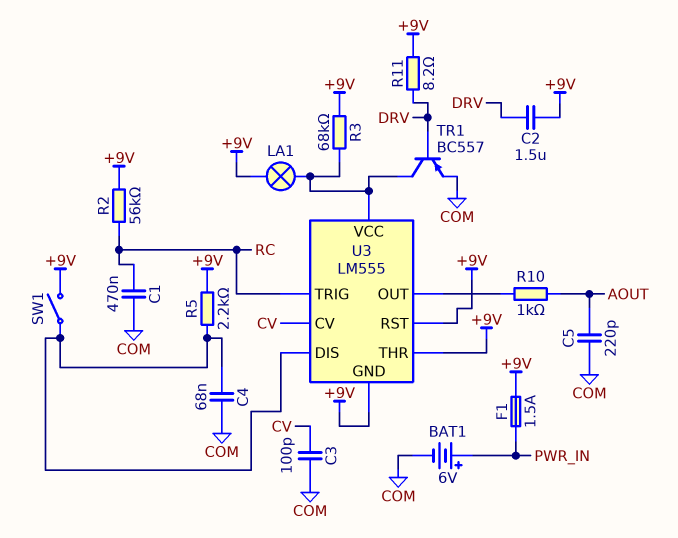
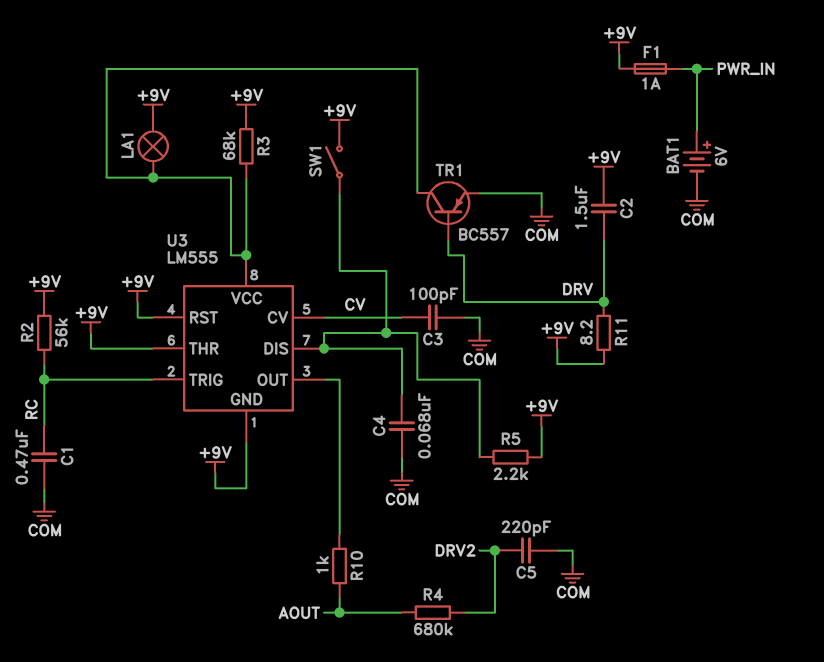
C5: 220pF (AOUT, COM) -> 220pF (COM, DRV2)
F1: 1.5A (+9V, PWR_IN) -> 1A (+9V, PWR_IN)
R4: none -> 680k (AOUT, DRV2)

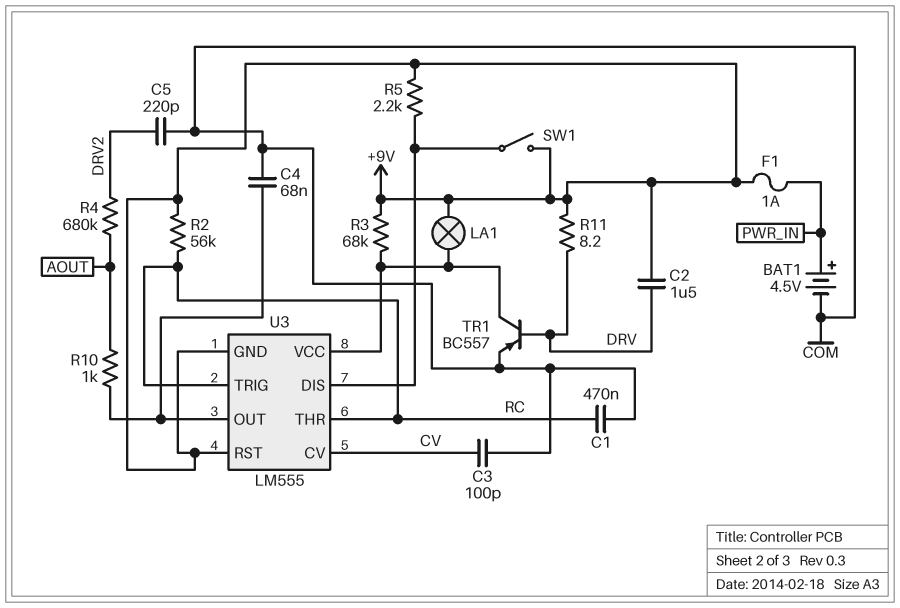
BAT1: 6V (plus PWR_IN, minus COM) -> 4.5V (plus PWR_IN, minus COM)
C4: 68nF (COM, U3/DIS) -> 68nF (COM, U3/OUT)
U3 pin THR: +9V -> RC

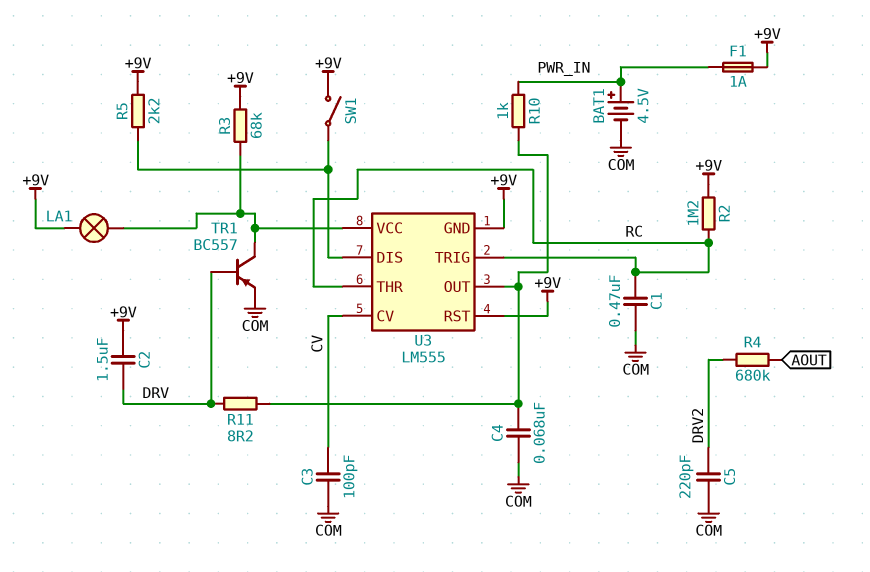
R2: 56k (+9V, RC) -> 1.2M (+9V, RC)
R10: 1k (AOUT, U3/OUT) -> 1k (PWR_IN, U3/OUT)
R11: 8.2 (+9V, DRV) -> 8.2 (DRV, U3/OUT)

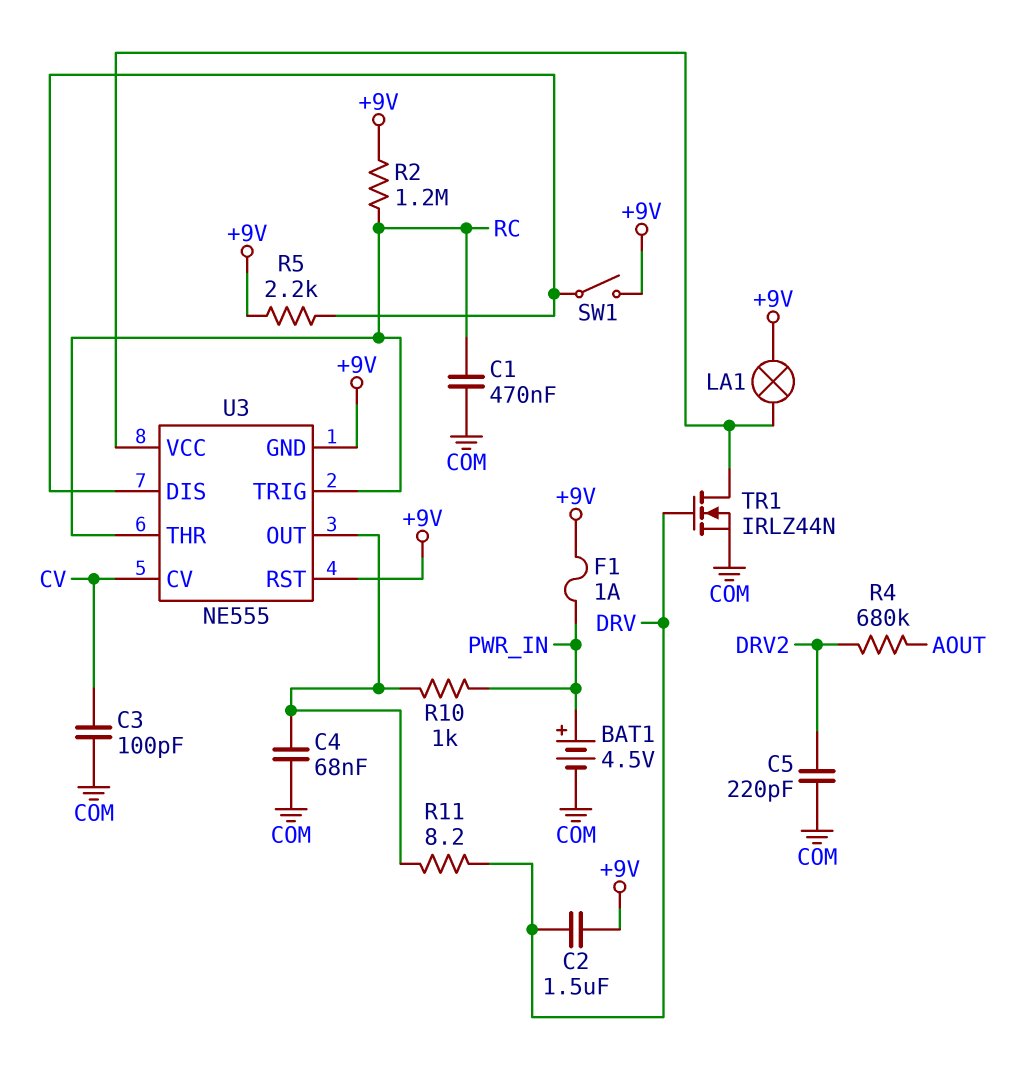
R3: 68k (+9V, U3/VCC) -> none
TR1: PNP BC557 (B DRV, C U3/VCC, E COM) -> NMOS IRLZ44N (G DRV, D U3/VCC, S COM)
U3: LM555 -> NE555

